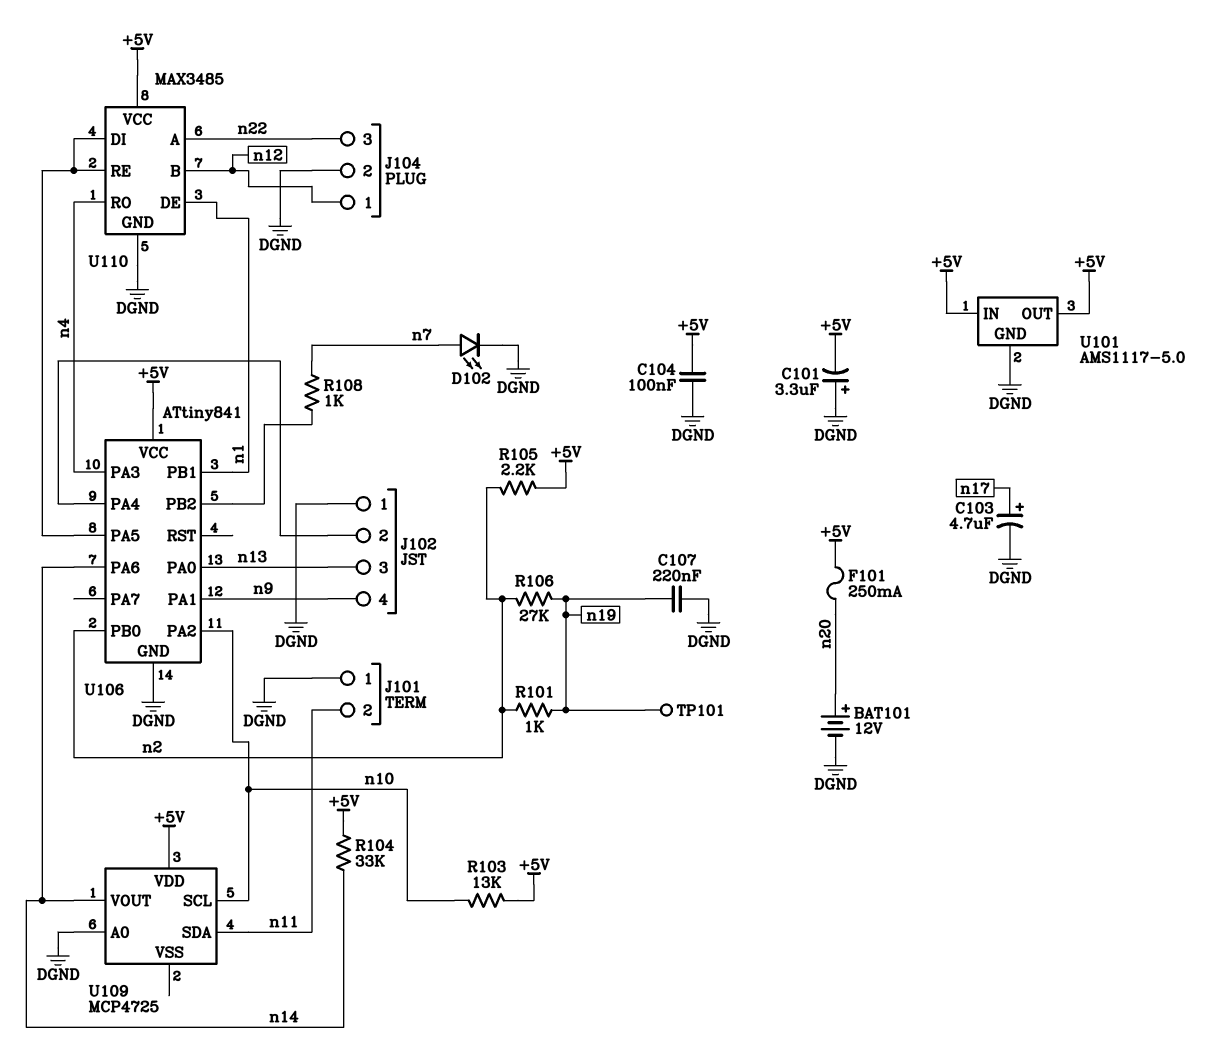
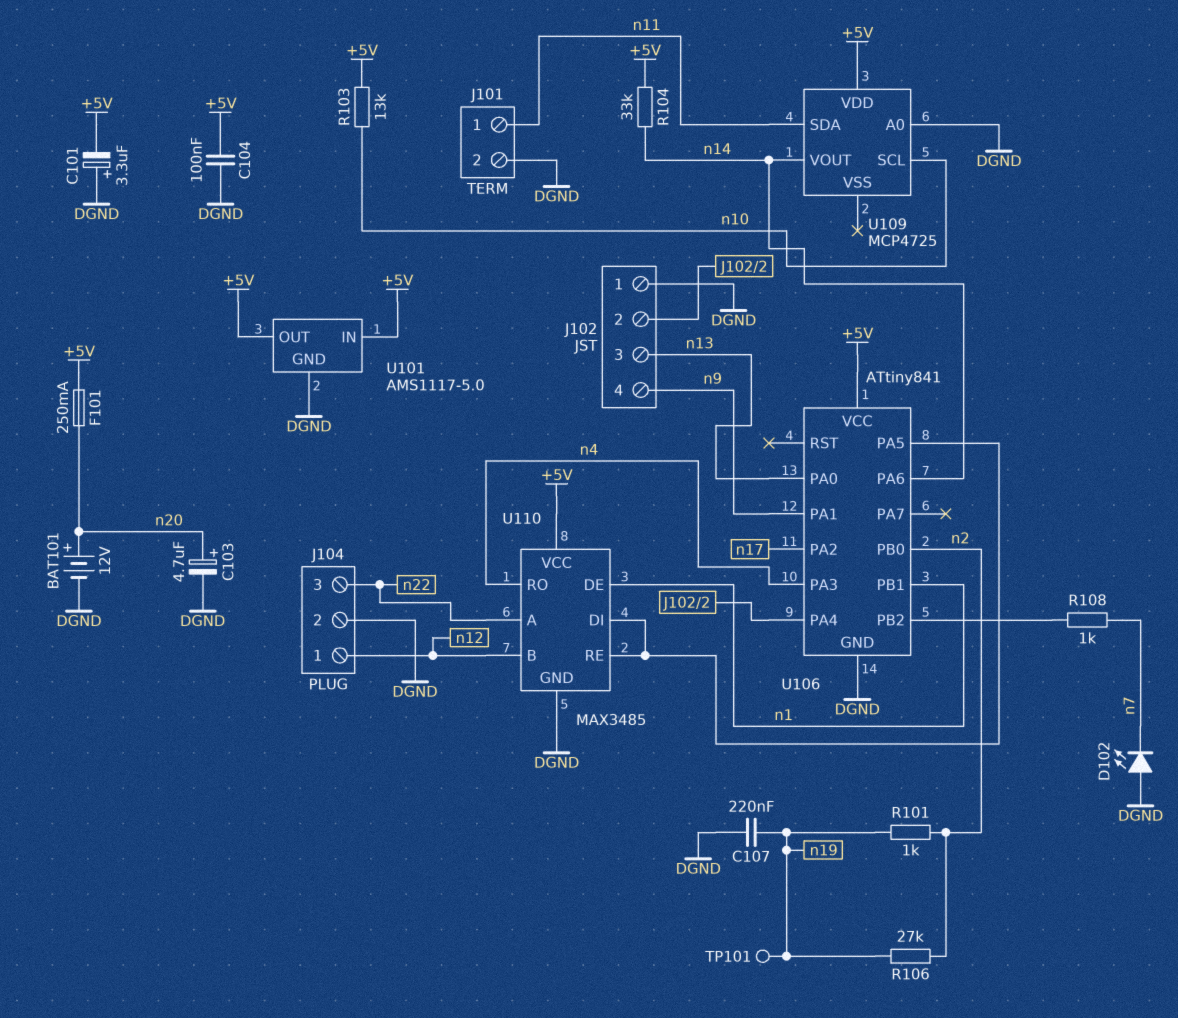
C103: 4.7uF (plus n17, minus DGND) -> 4.7uF (plus n20, minus DGND)
D102: LED (A n7, K DGND) -> LED (A DGND, K n7)
J101 pin 1: DGND -> n11
J101 pin 2: n11 -> DGND
R105: 2.2k (+5V, n2) -> none
U106 pin PA2: n10 -> n17

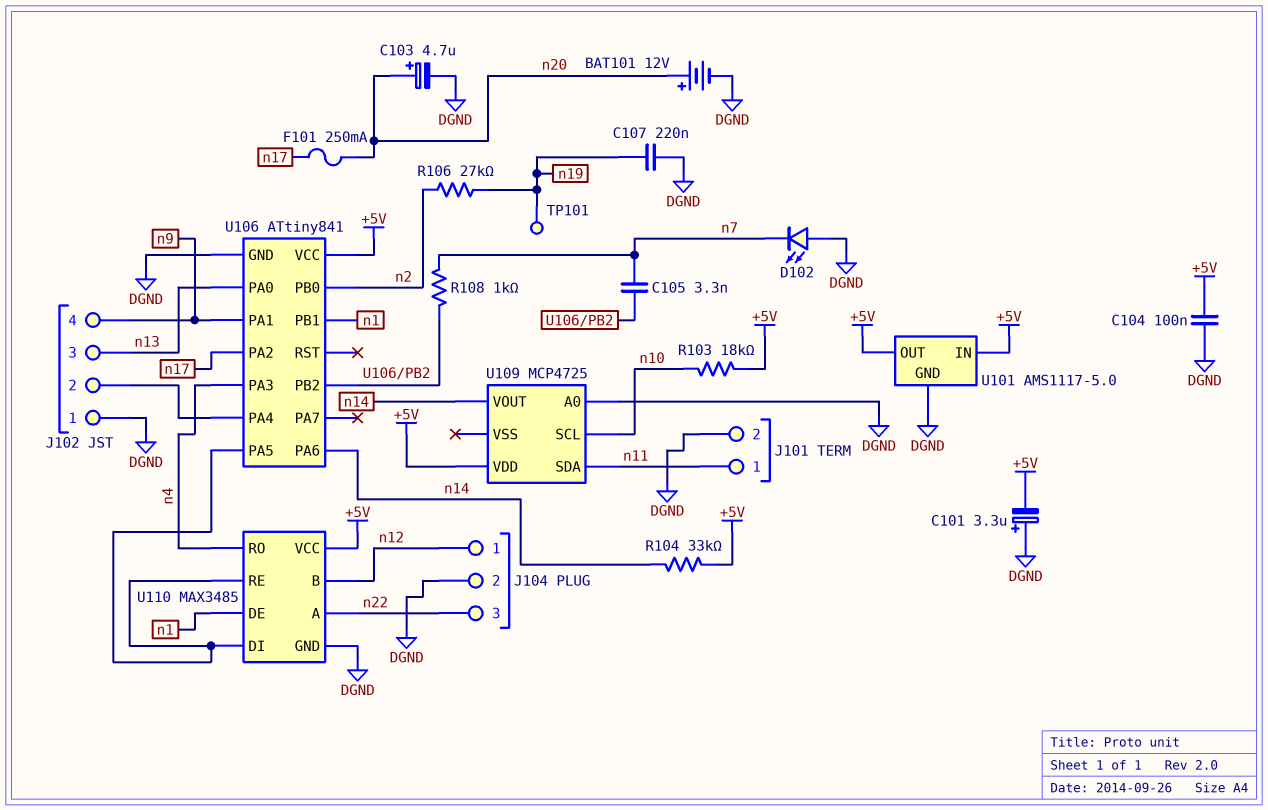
C105: none -> 3.3nF (U106/PB2, n7)
F101: 250mA (+5V, n20) -> 250mA (n17, n20)
R101: 1k (n2, n19) -> none
R103: 13k (+5V, n10) -> 18k (+5V, n10)

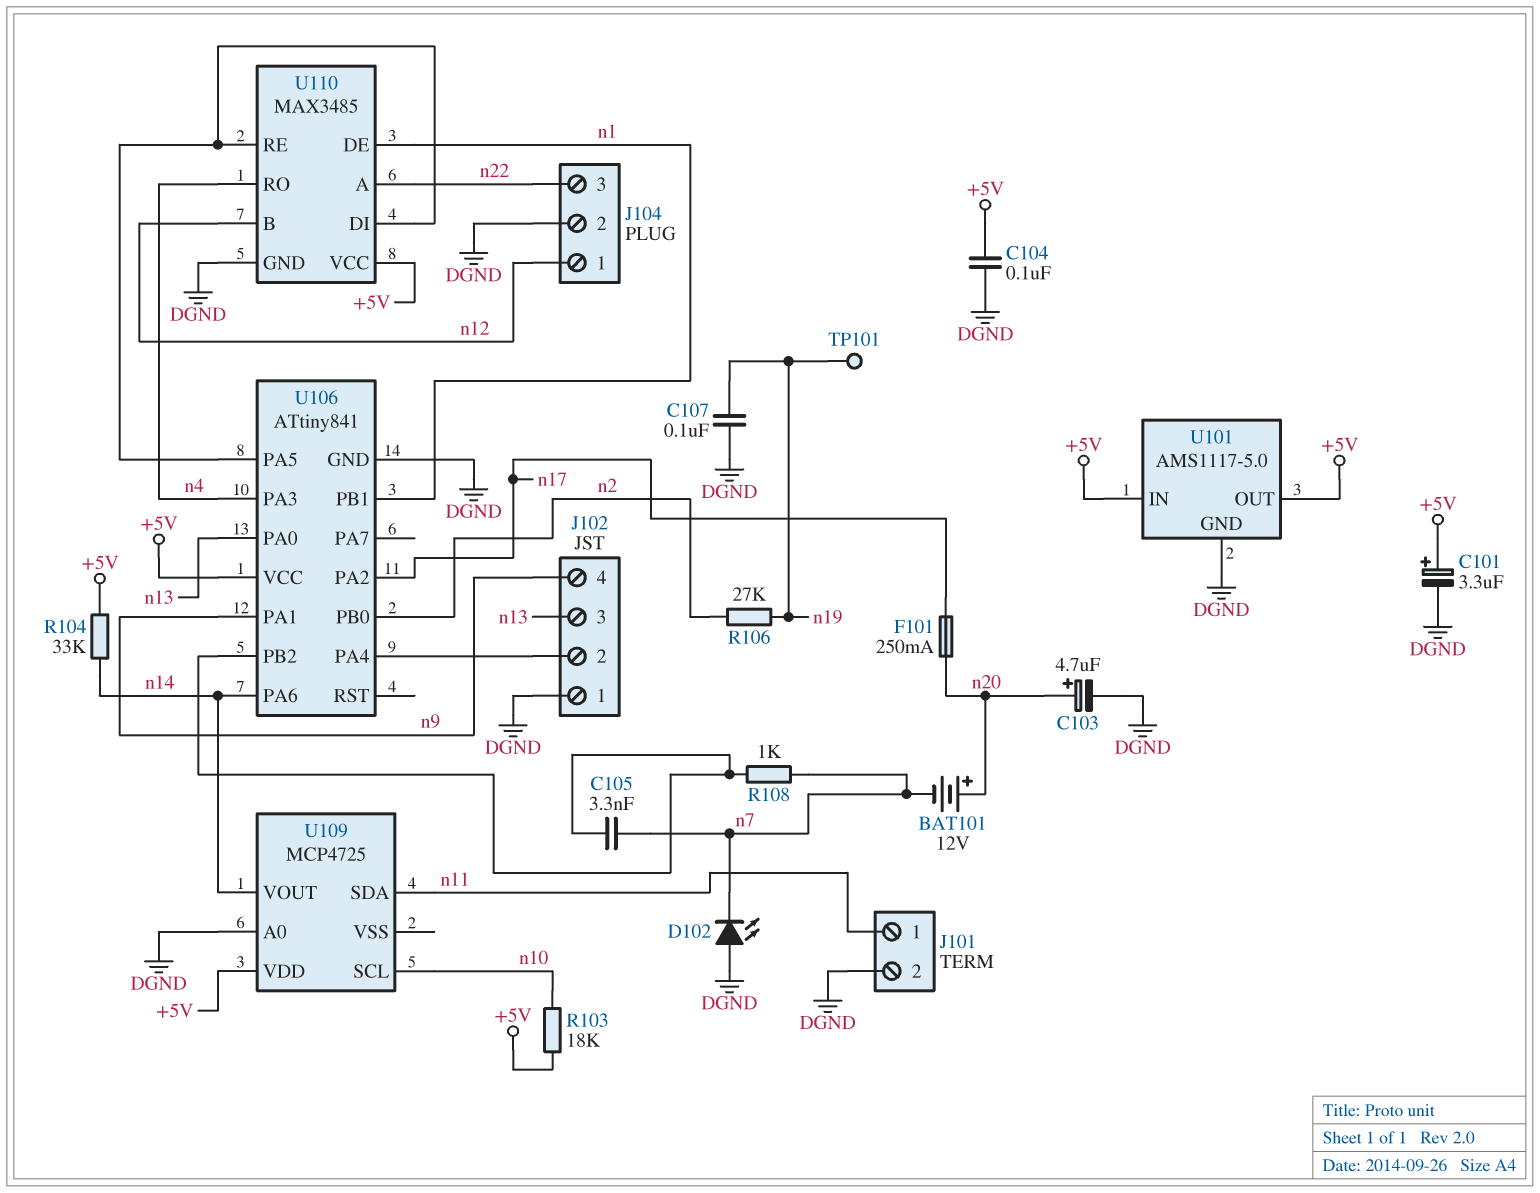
BAT101: 12V (plus n20, minus DGND) -> 12V (plus n20, minus n7)
C101: 3.3uF (plus DGND, minus +5V) -> 3.3uF (plus +5V, minus DGND)
C107: 220nF (DGND, n19) -> 100nF (DGND, n19)

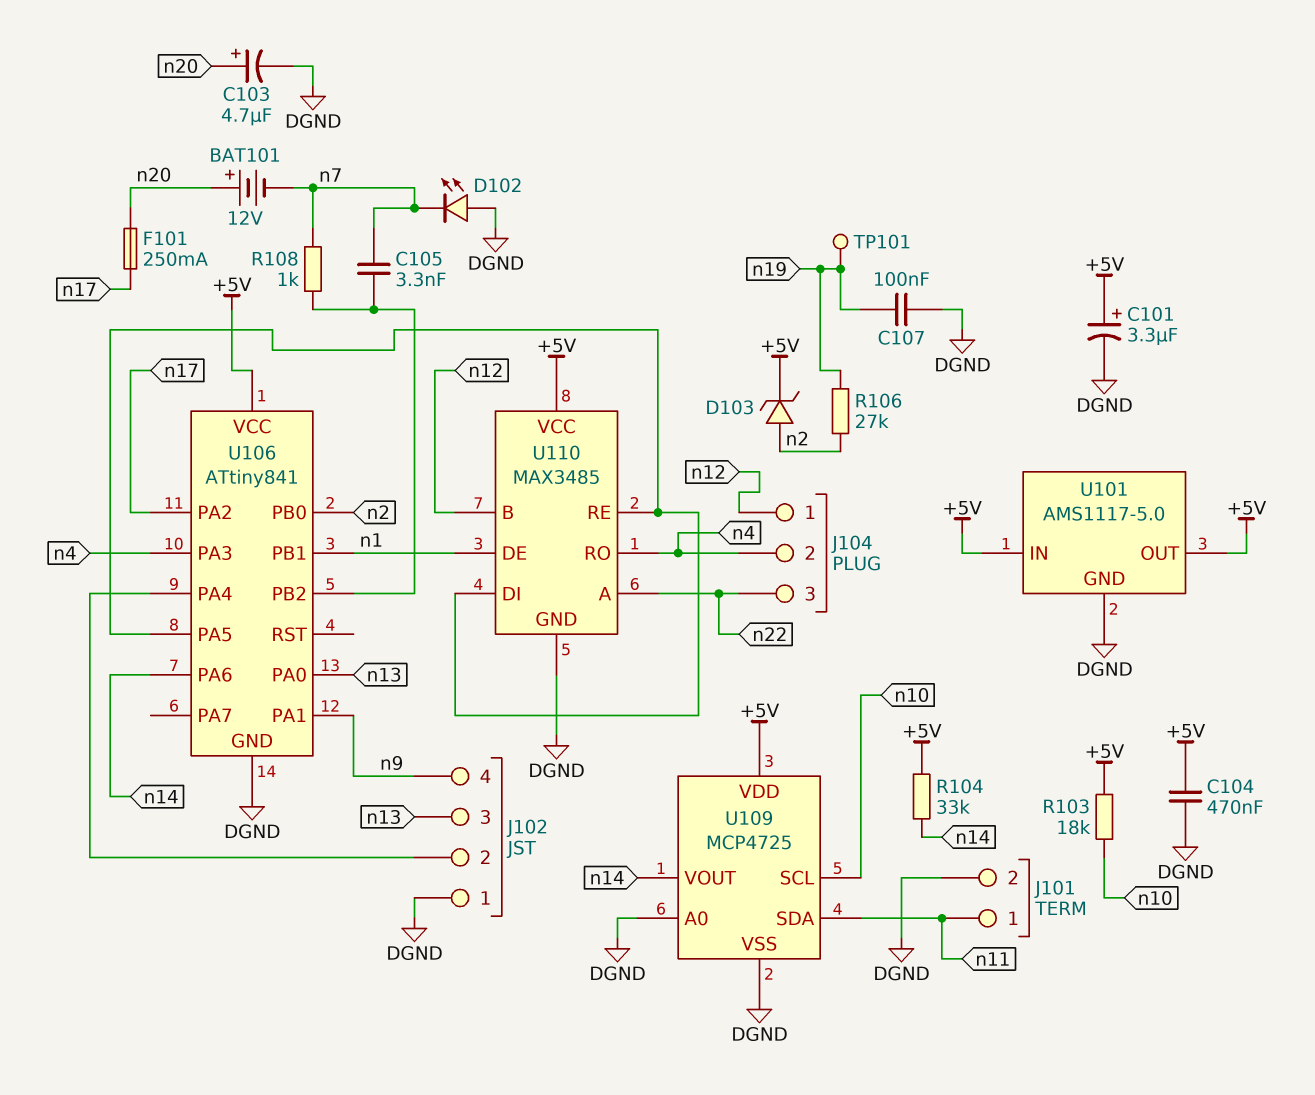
C104: 100nF (+5V, DGND) -> 470nF (+5V, DGND)
D103: none -> zener (A n2, K +5V)
J104 pin 2: DGND -> n4
U109 pin VSS: none -> DGND

